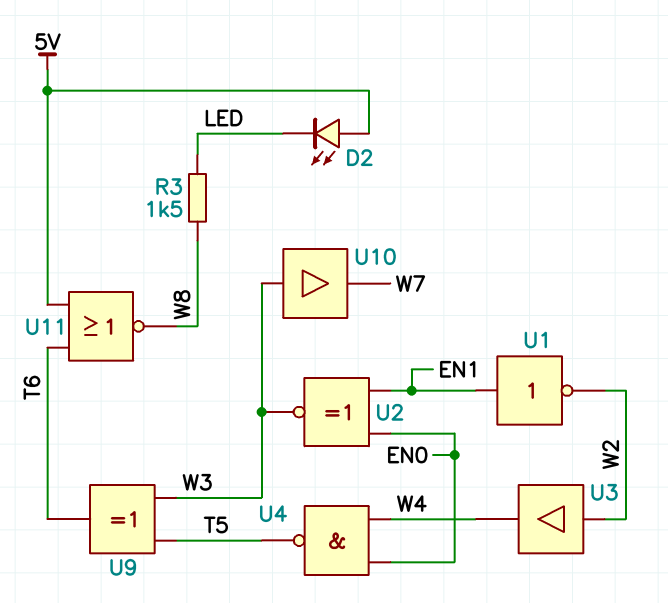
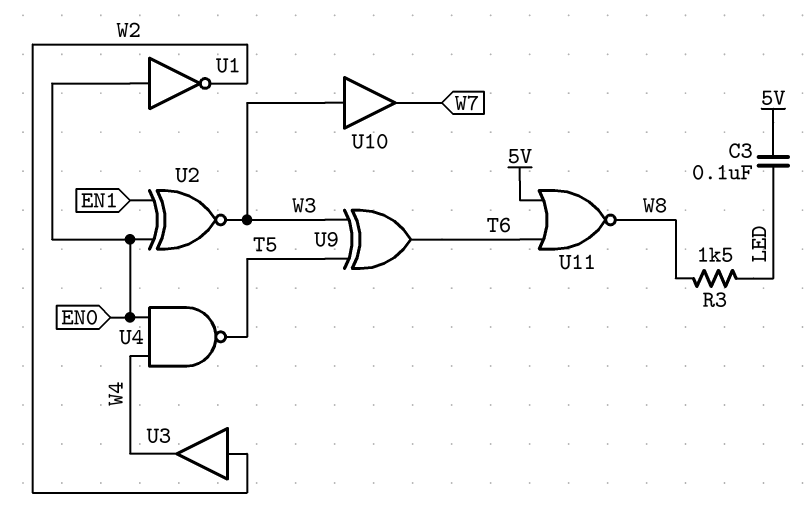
C3: none -> 100nF (5V, LED)
D2: LED (A 5V, K LED) -> none
U1: NOT (in EN1, out W2) -> NOT (in EN0, out W2)

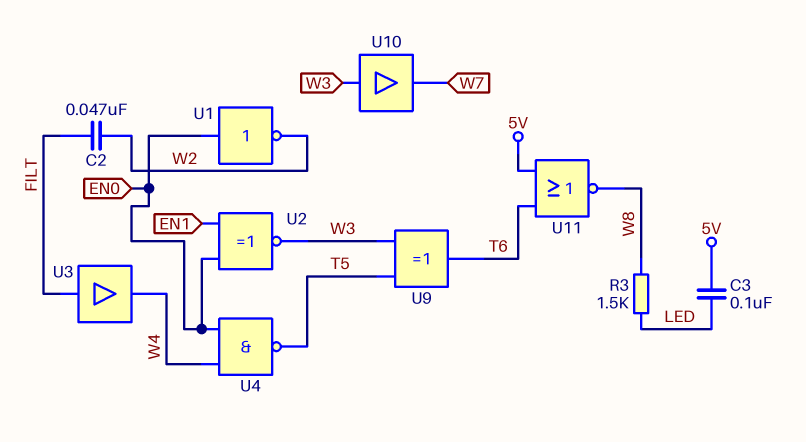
C2: none -> 47nF (FILT, W2)
U3: buffer (in W2, out W4) -> buffer (in FILT, out W4)

